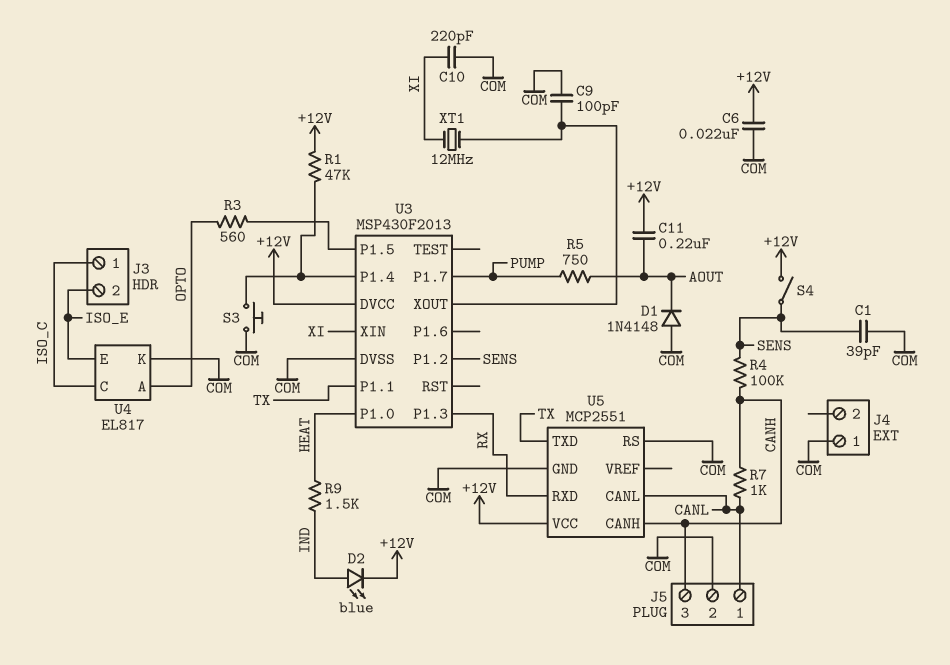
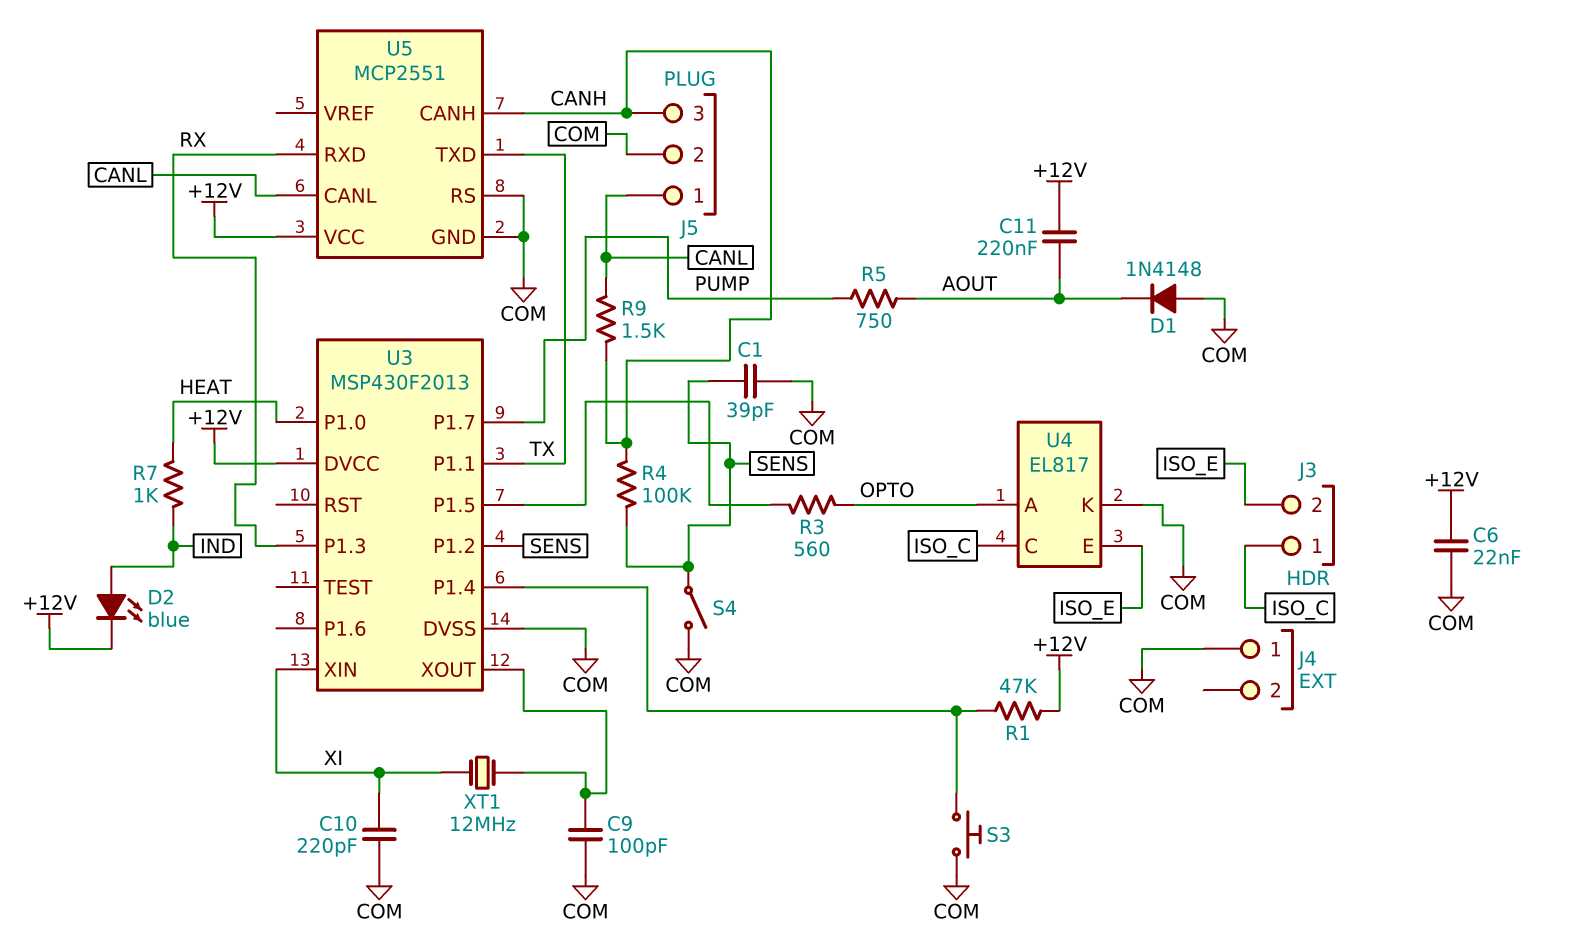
R7: 1k (CANH, CANL) -> 1k (HEAT, IND)
R9: 1.5k (HEAT, IND) -> 1.5k (CANH, CANL)
S4: switch (+12V, SENS) -> switch (COM, SENS)

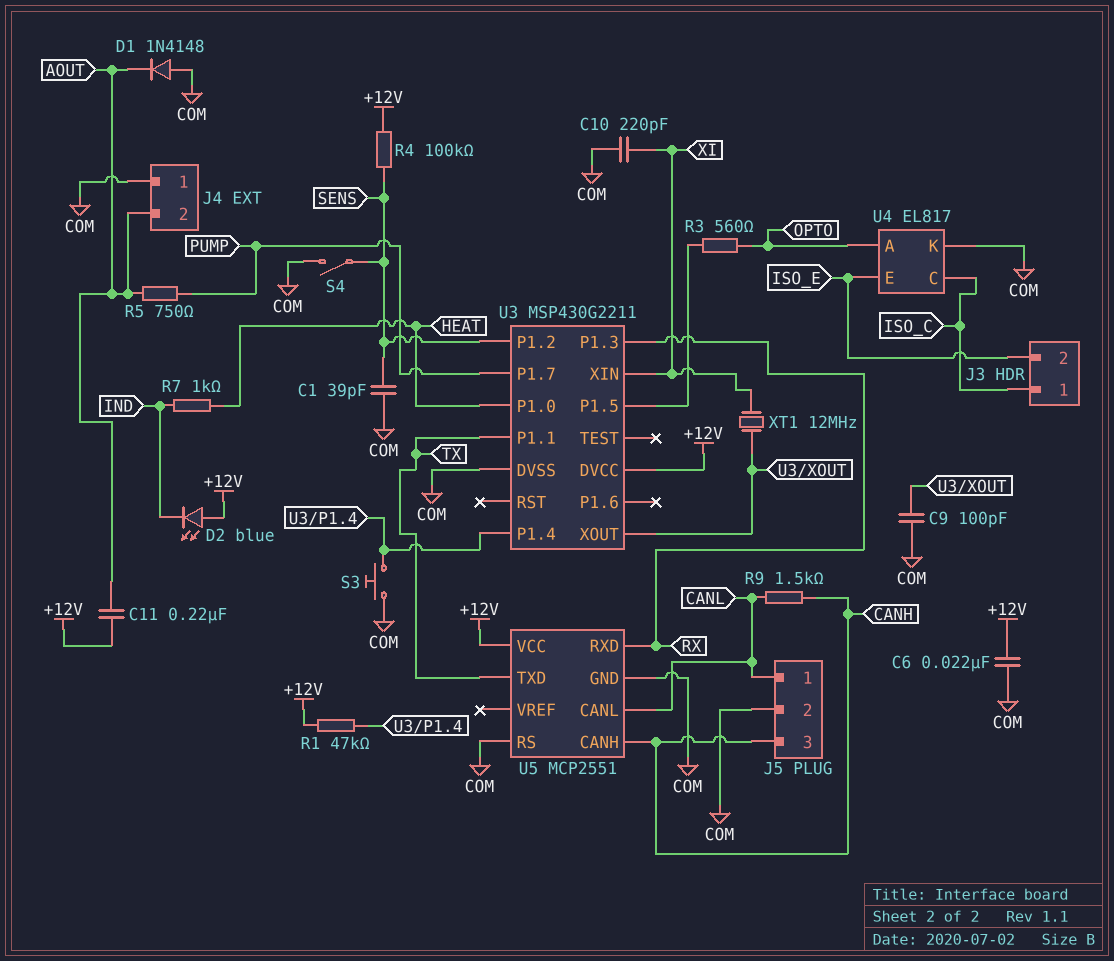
D2: LED blue (A IND, K +12V) -> LED blue (A +12V, K IND)
J4 pin 2: none -> AOUT
R4: 100k (CANH, SENS) -> 100k (+12V, SENS)
U3: MSP430F2013 -> MSP430G2211

